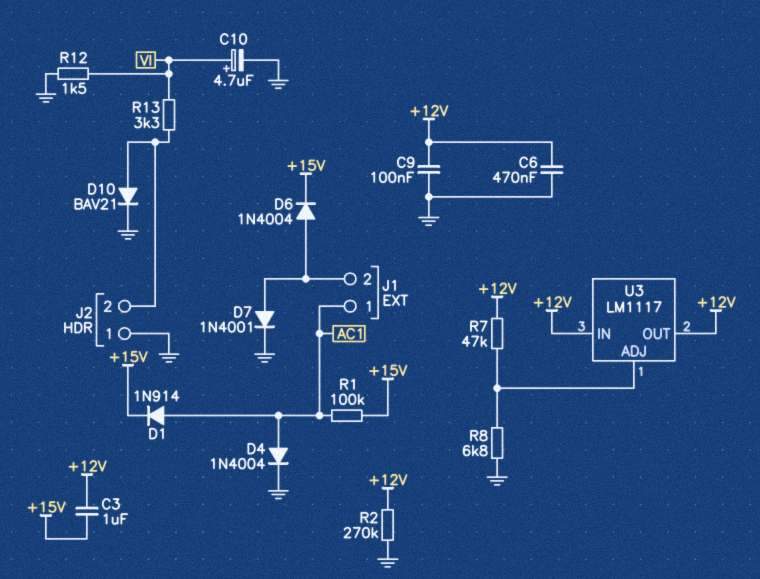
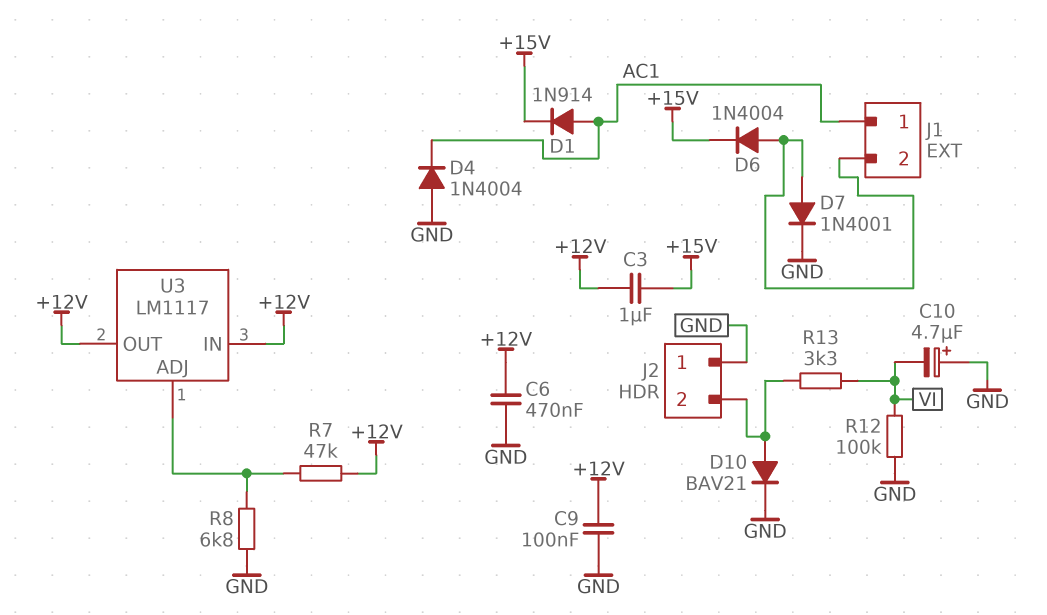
C10: 4.7uF (plus VI, minus GND) -> 4.7uF (plus GND, minus VI)
D4: diode 1N4004 (A AC1, K GND) -> diode 1N4004 (A GND, K AC1)
R1: 100k (+15V, AC1) -> none
R2: 270k (+12V, GND) -> none
R12: 1.5k (GND, VI) -> 100k (GND, VI)

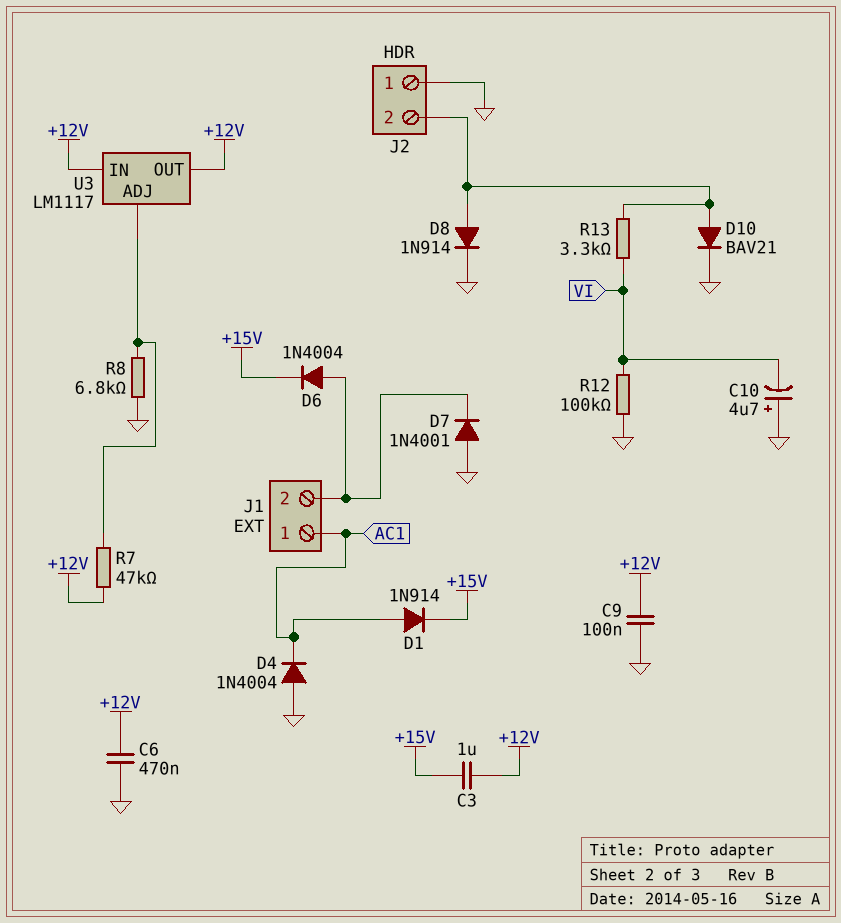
D7: diode 1N4001 (A J1/2, K GND) -> diode 1N4001 (A GND, K J1/2)
D8: none -> diode 1N914 (A J2/2, K GND)

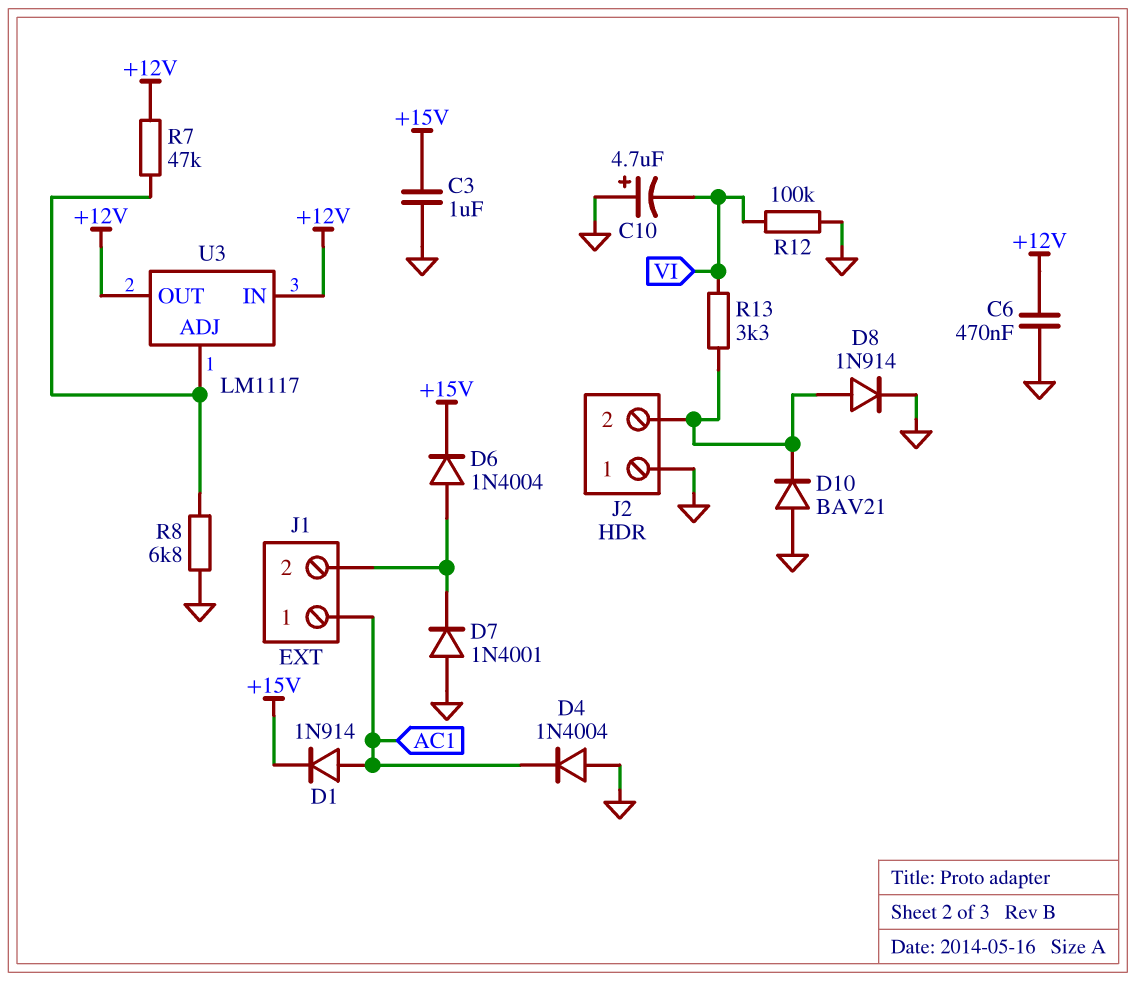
C3: 1uF (+12V, +15V) -> 1uF (+15V, GND)
C9: 100nF (+12V, GND) -> none
D10: diode BAV21 (A J2/2, K GND) -> diode BAV21 (A GND, K J2/2)

